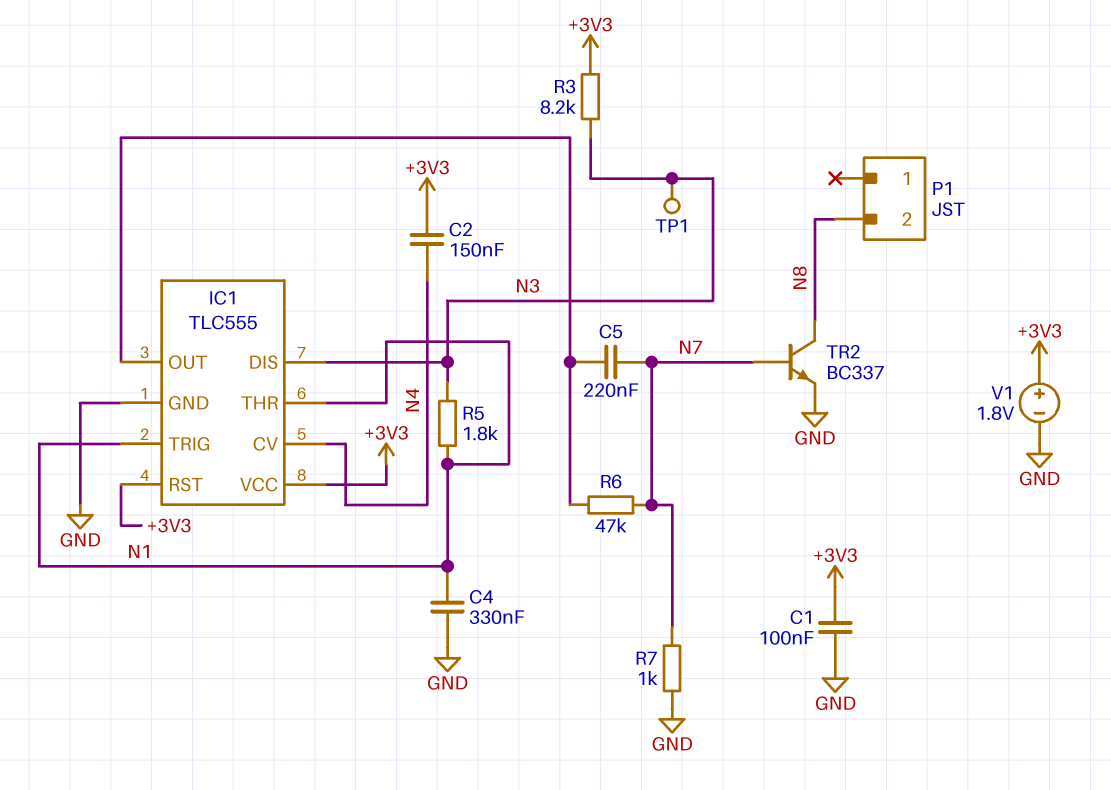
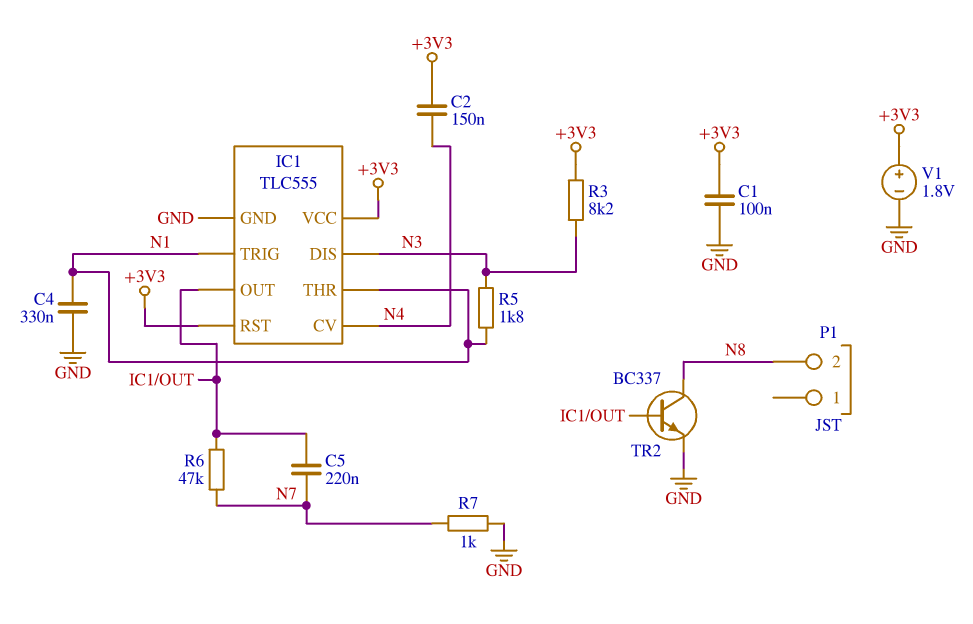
TP1: test point (N3) -> none
TR2: NPN BC337 (B N7, C N8, E GND) -> NPN BC337 (B IC1/OUT, C N8, E GND)

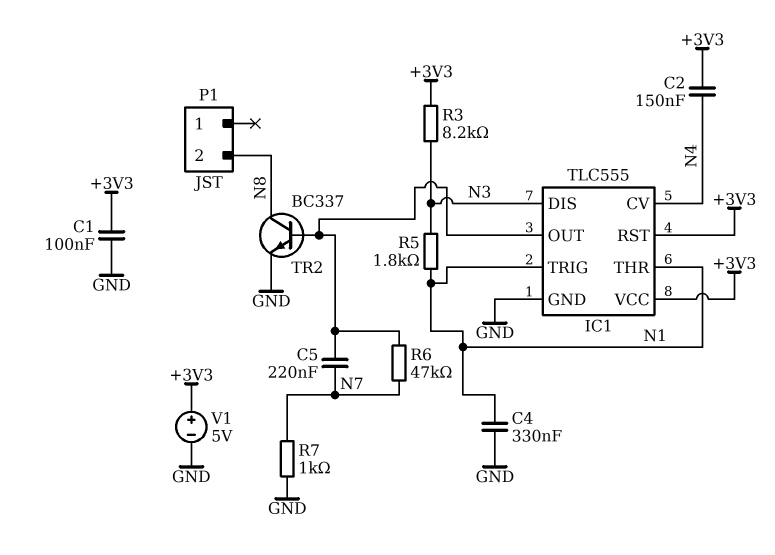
V1: 1.8V (plus +3V3, minus GND) -> 5V (plus +3V3, minus GND)

